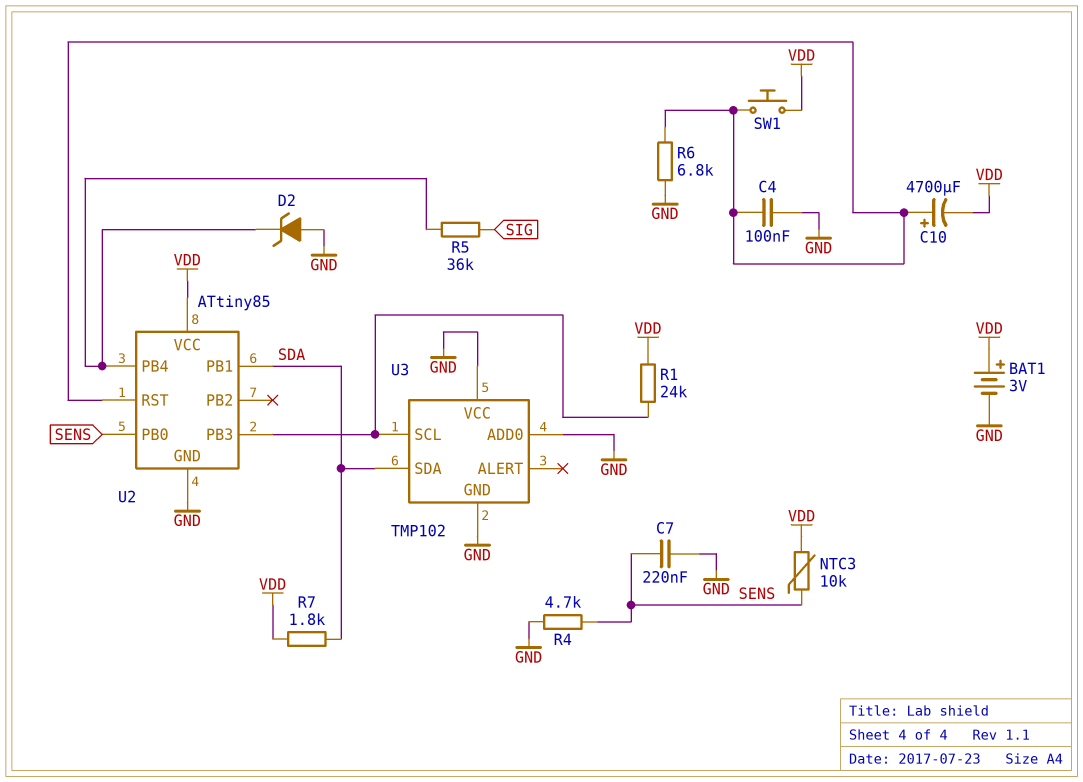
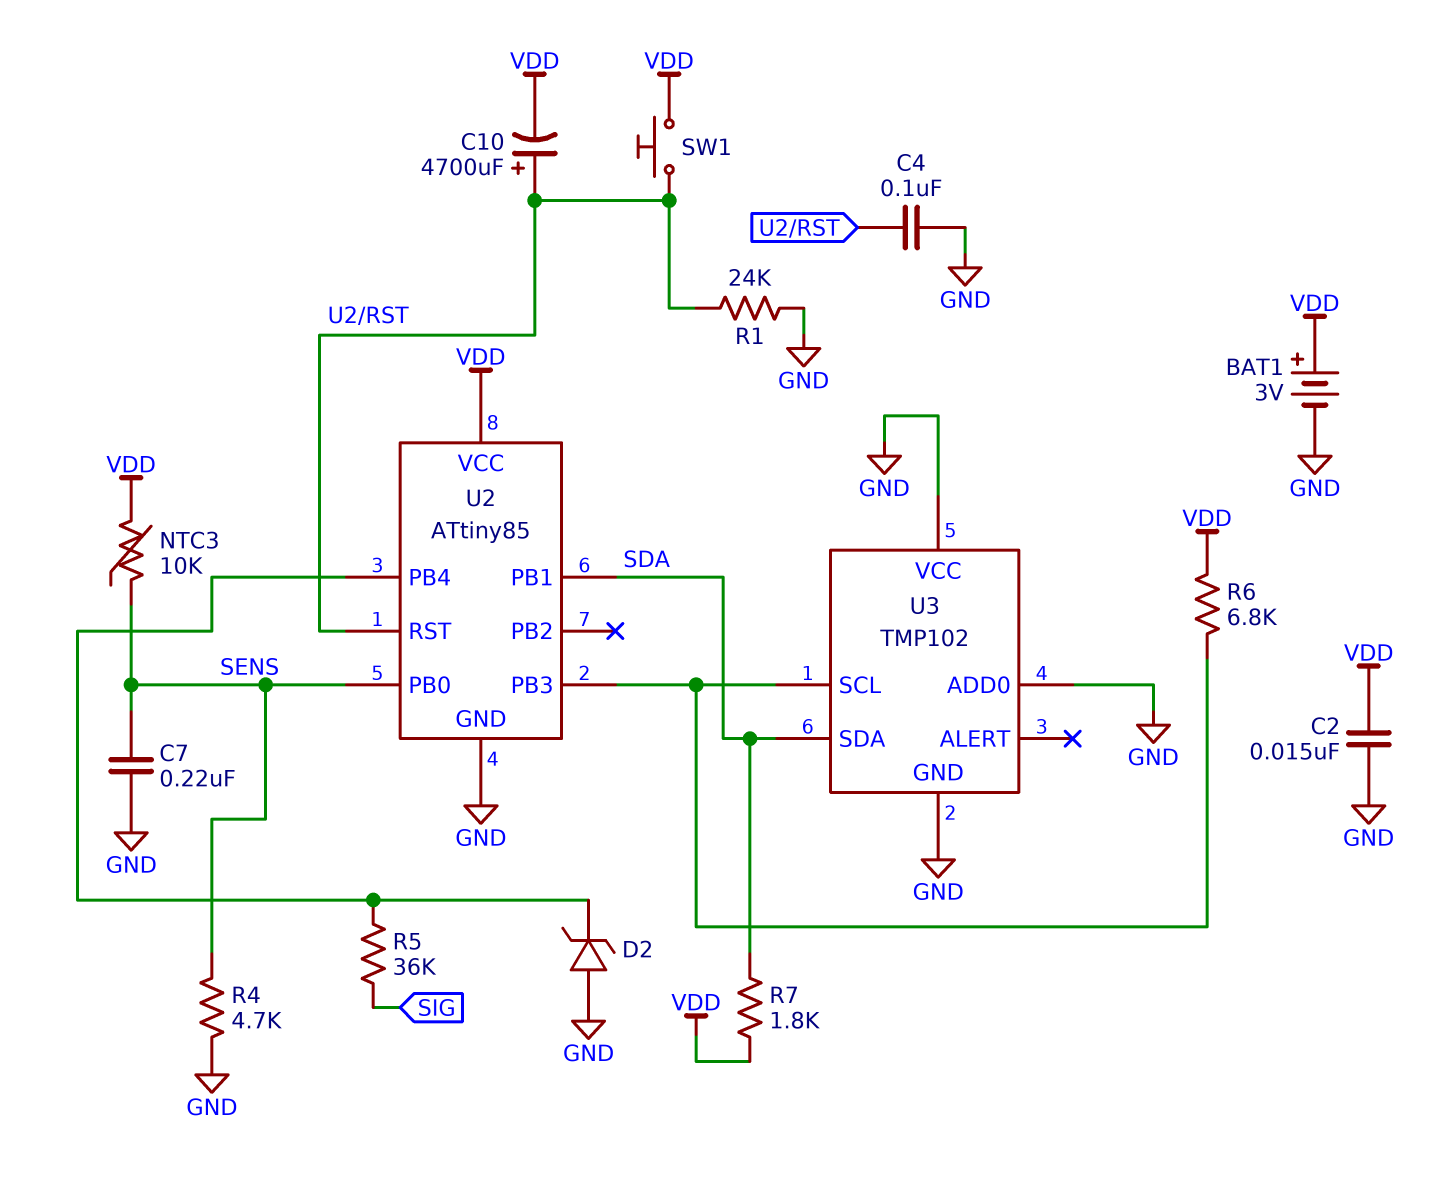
C2: none -> 15nF (GND, VDD)
R1: 24k (U2/PB3, VDD) -> 24k (GND, U2/RST)
R6: 6.8k (GND, U2/RST) -> 6.8k (U2/PB3, VDD)

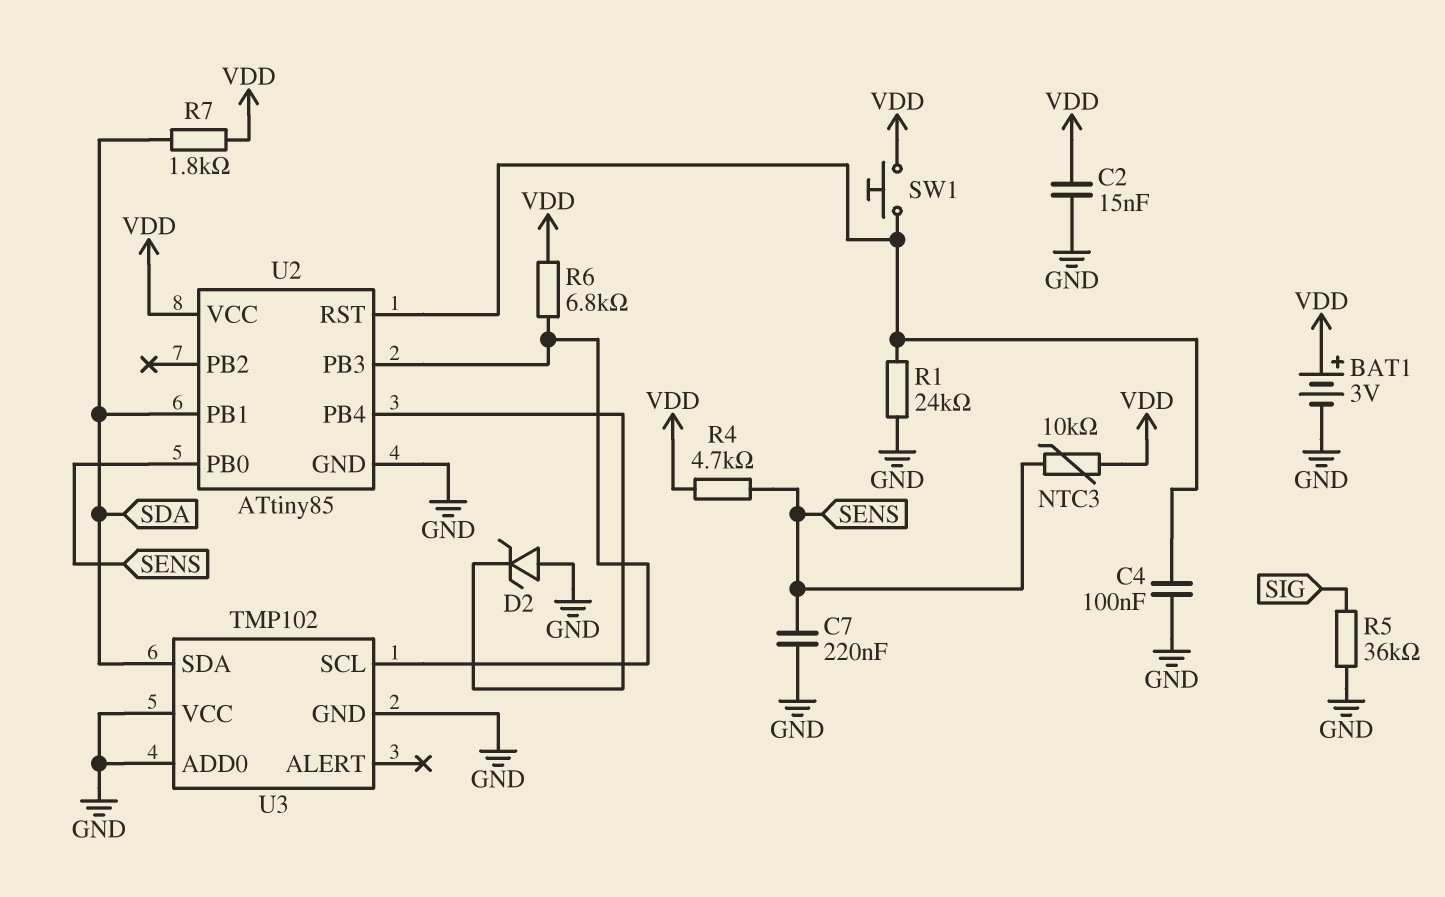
C10: 4700uF (plus U2/RST, minus VDD) -> none
R4: 4.7k (GND, SENS) -> 4.7k (SENS, VDD)
R5: 36k (SIG, U2/PB4) -> 36k (GND, SIG)

